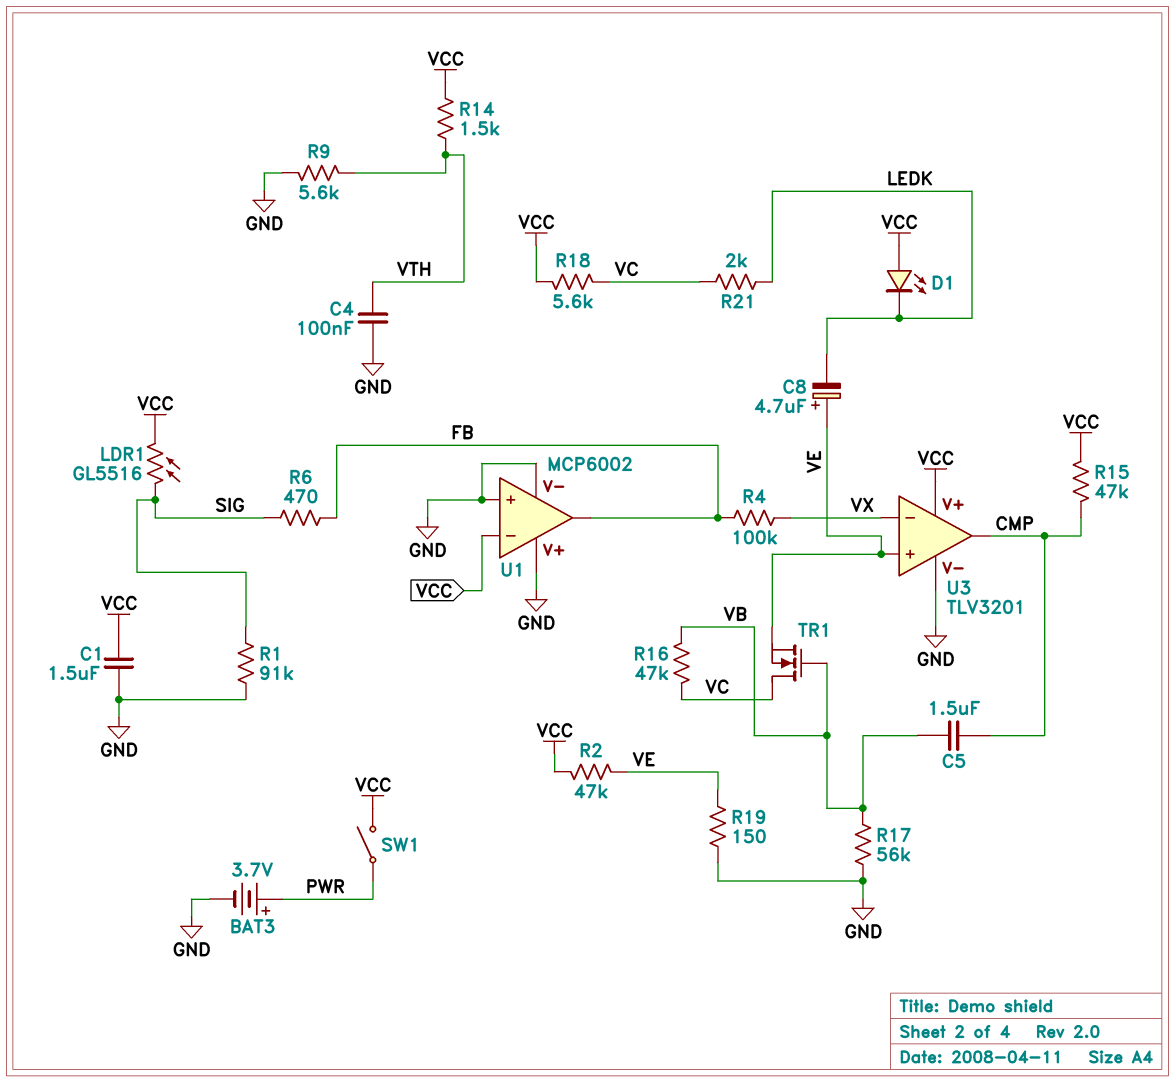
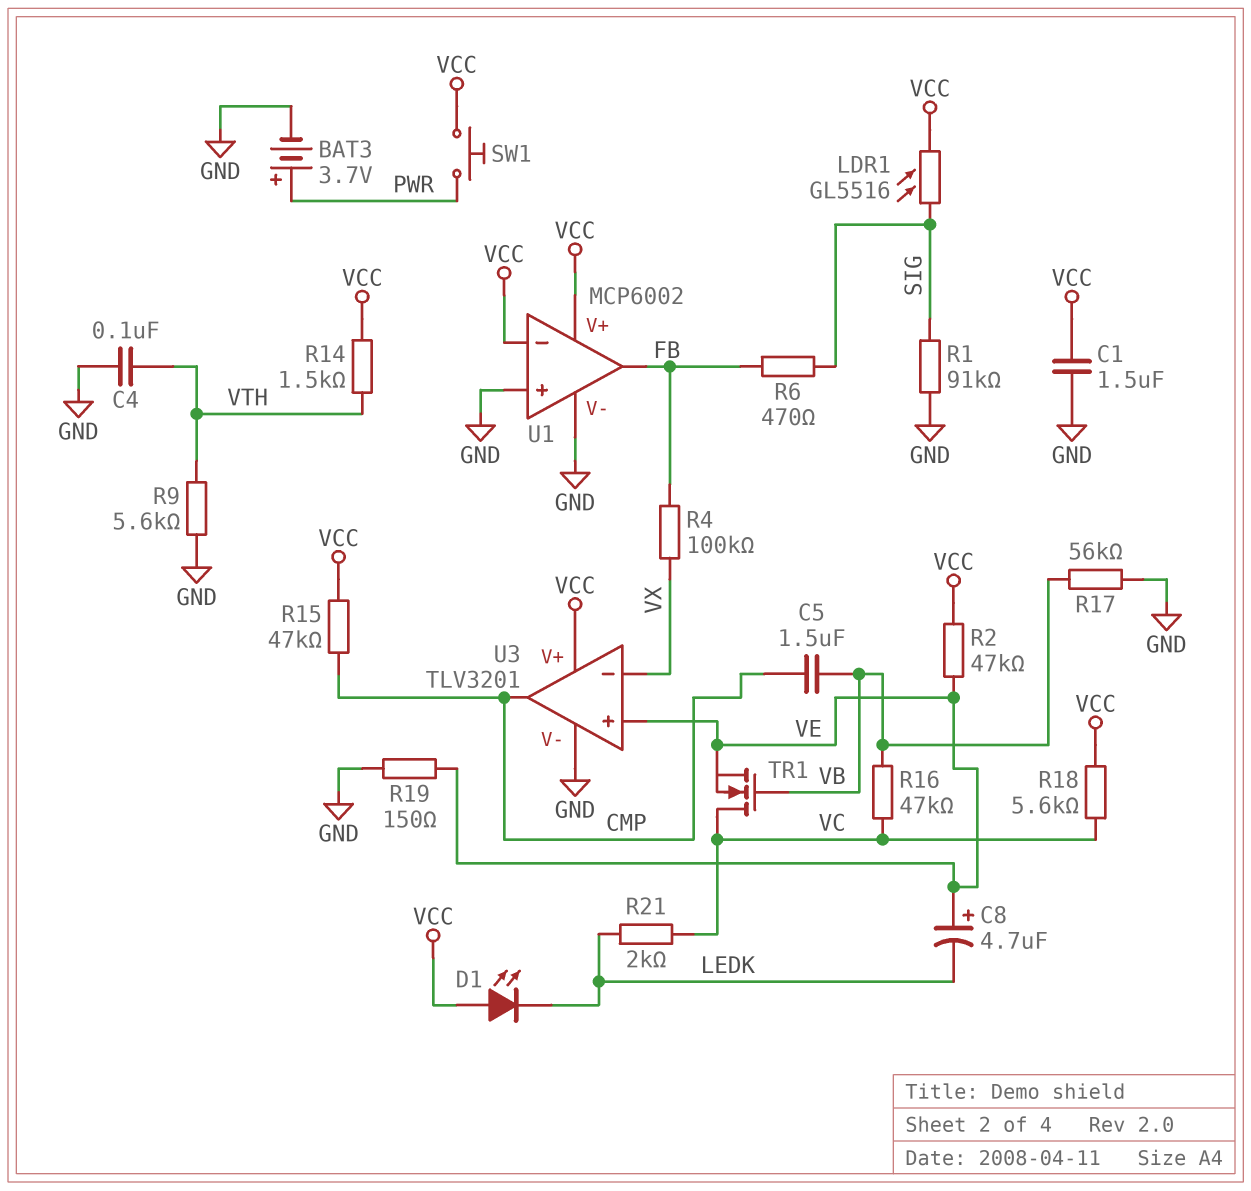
SW1: switch (PWR, VCC) -> button (PWR, VCC)
U1 pin V+: GND -> VCC

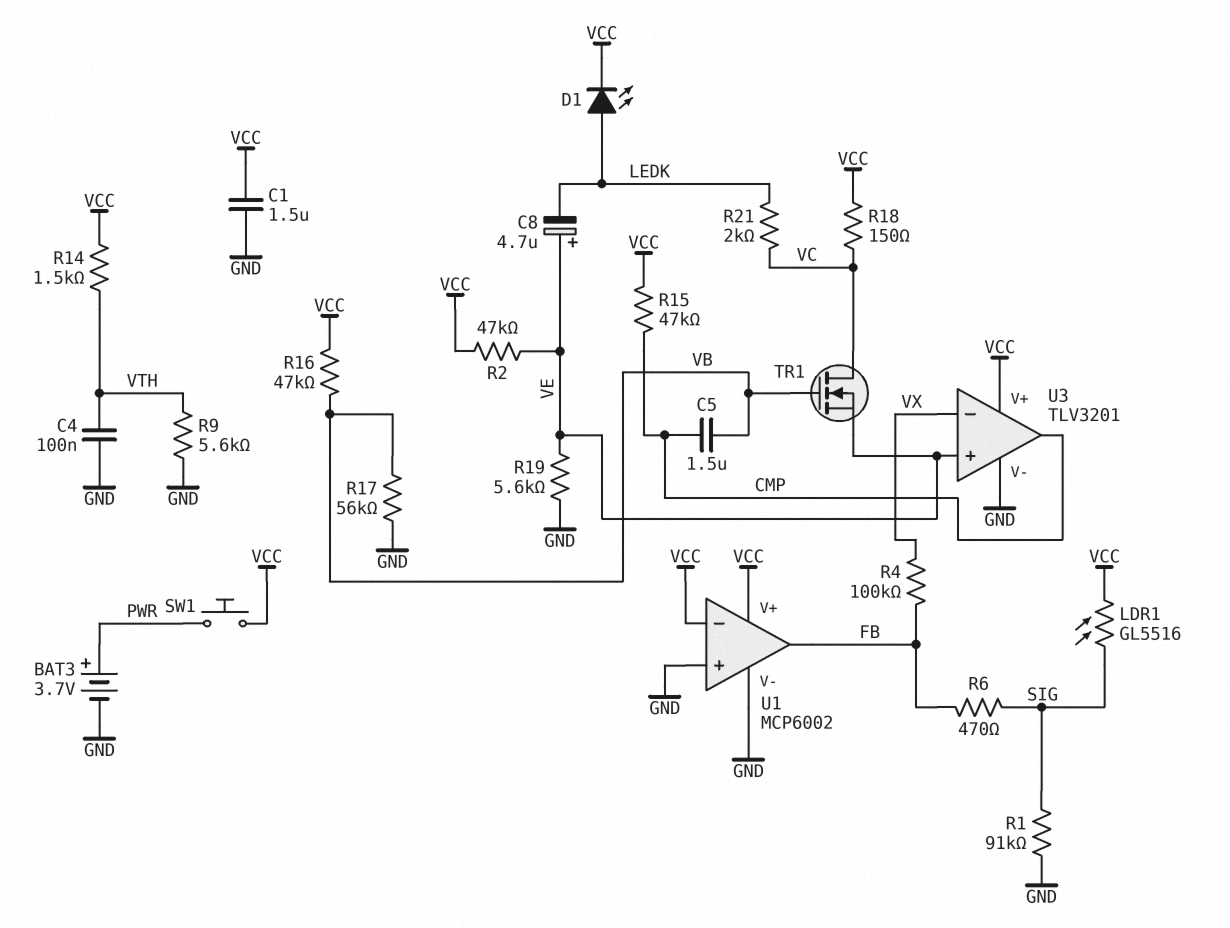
D1: LED (A VCC, K LEDK) -> LED (A LEDK, K VCC)
R16: 47k (VB, VC) -> 47k (VB, VCC)
R18: 5.6k (VC, VCC) -> 150 (VC, VCC)
R19: 150 (GND, VE) -> 5.6k (GND, VE)

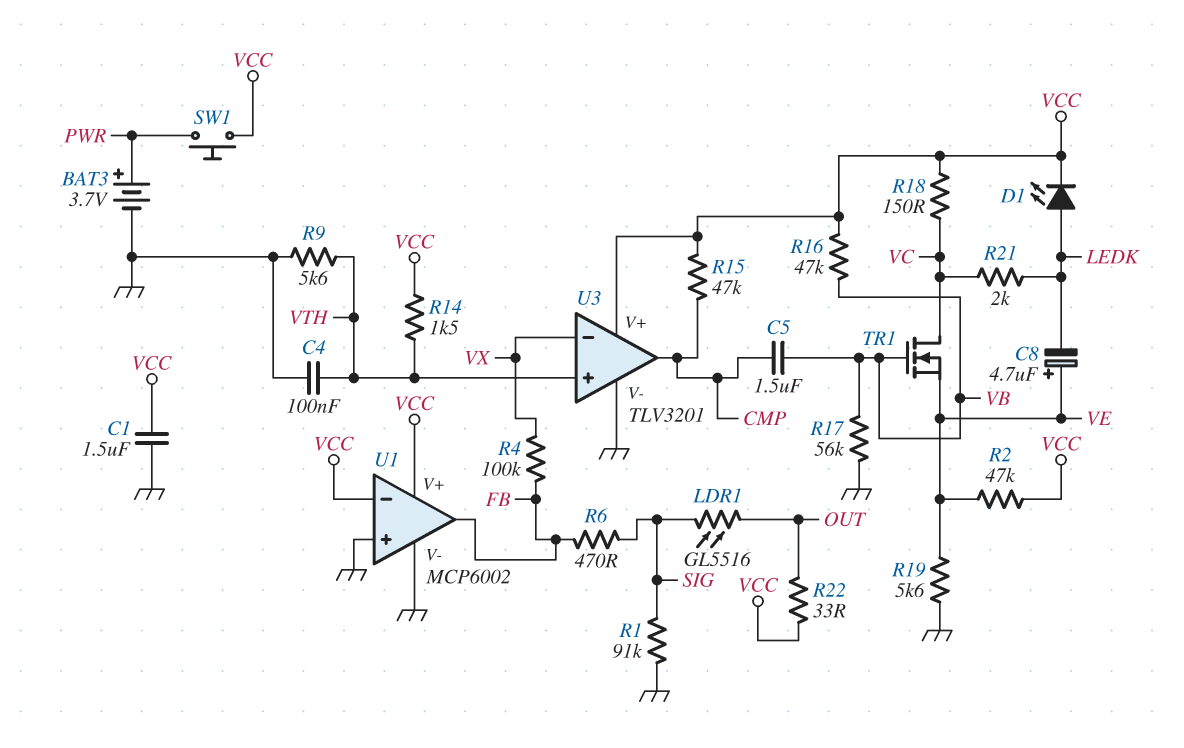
LDR1: GL5516 (SIG, VCC) -> GL5516 (OUT, SIG)
R22: none -> 33 (OUT, VCC)
U3 pin in+: VE -> VTH

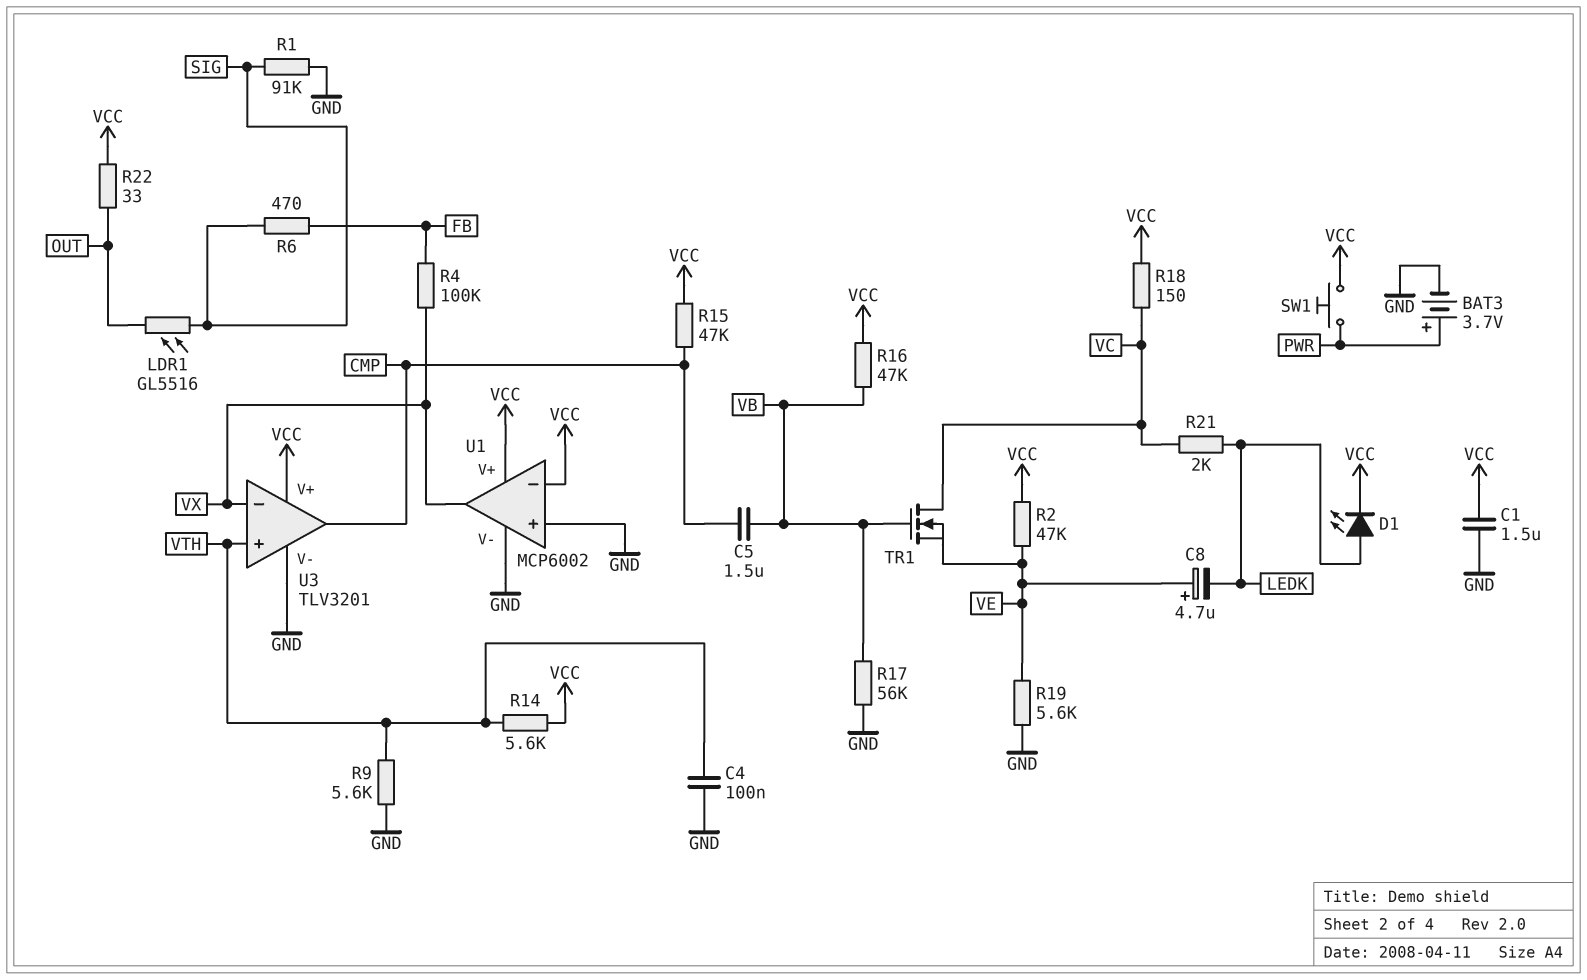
R14: 1.5k (VCC, VTH) -> 5.6k (VCC, VTH)
U1 pin out: FB -> VX

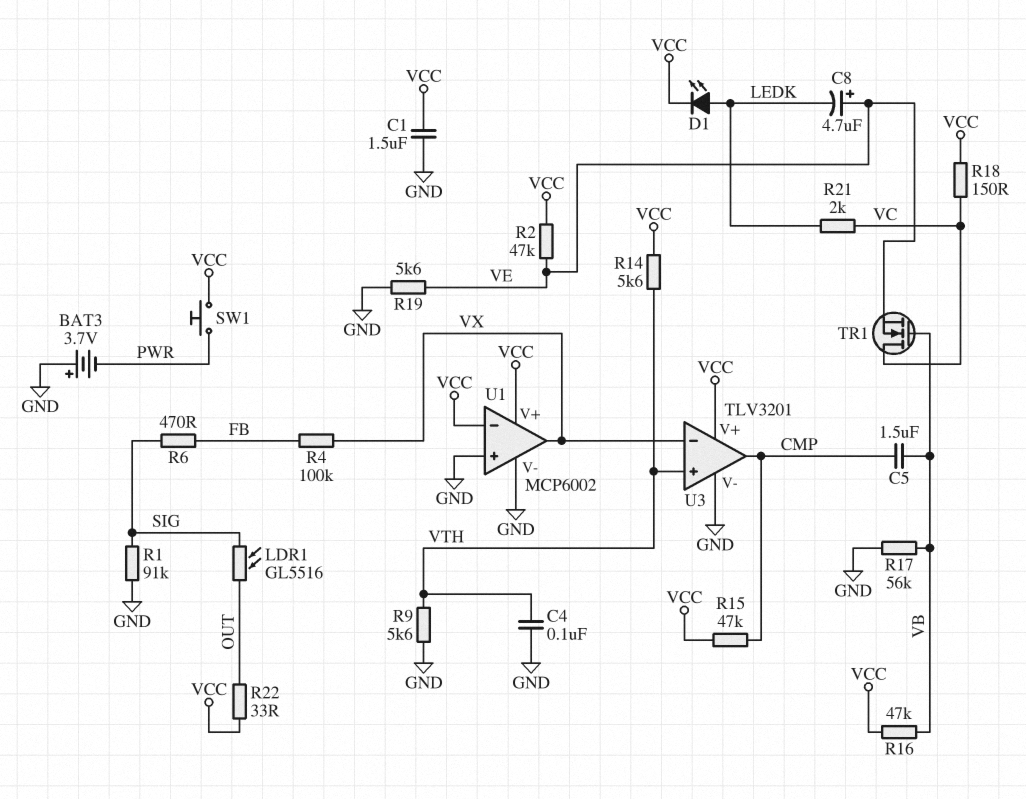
BAT3: 3.7V (plus PWR, minus GND) -> 3.7V (plus GND, minus PWR)

